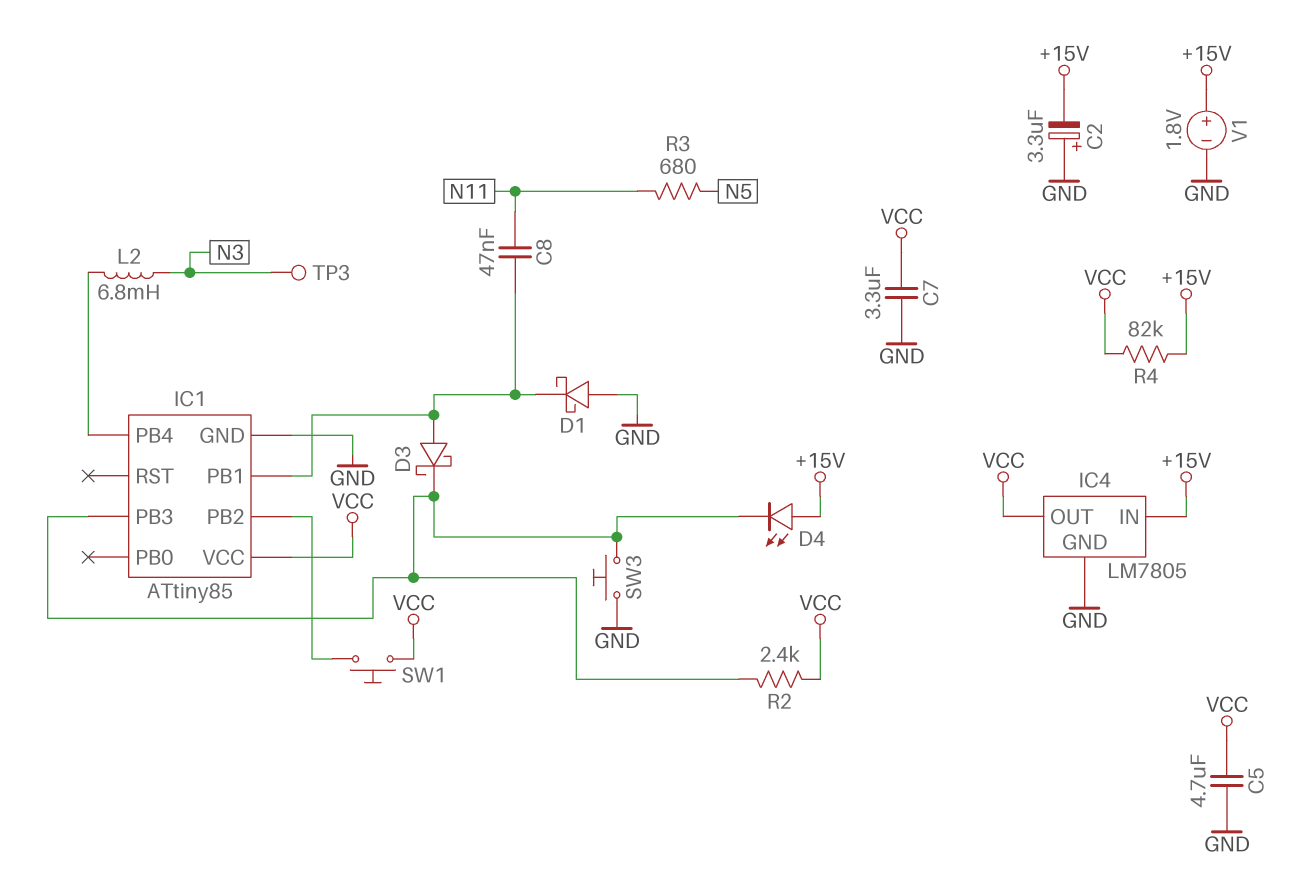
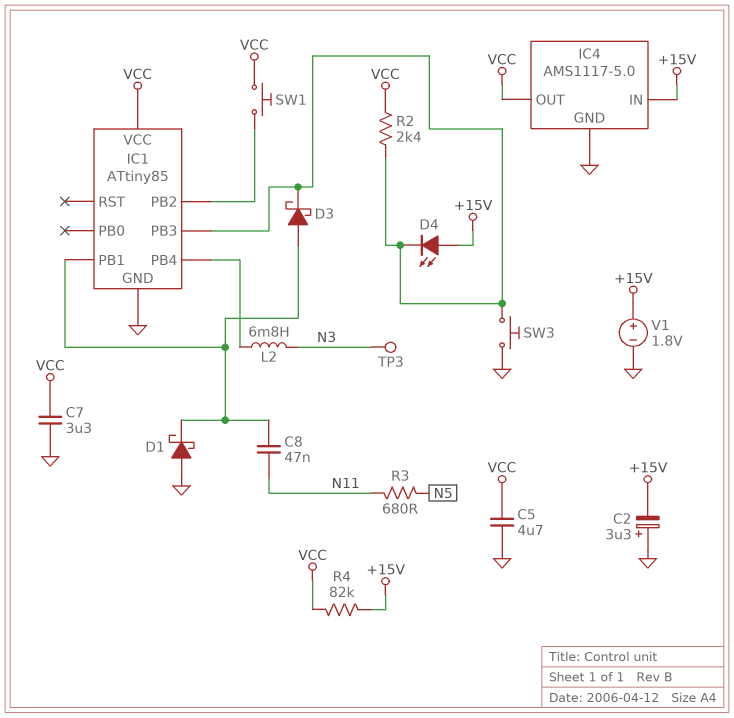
IC4: LM7805 -> AMS1117-5.0

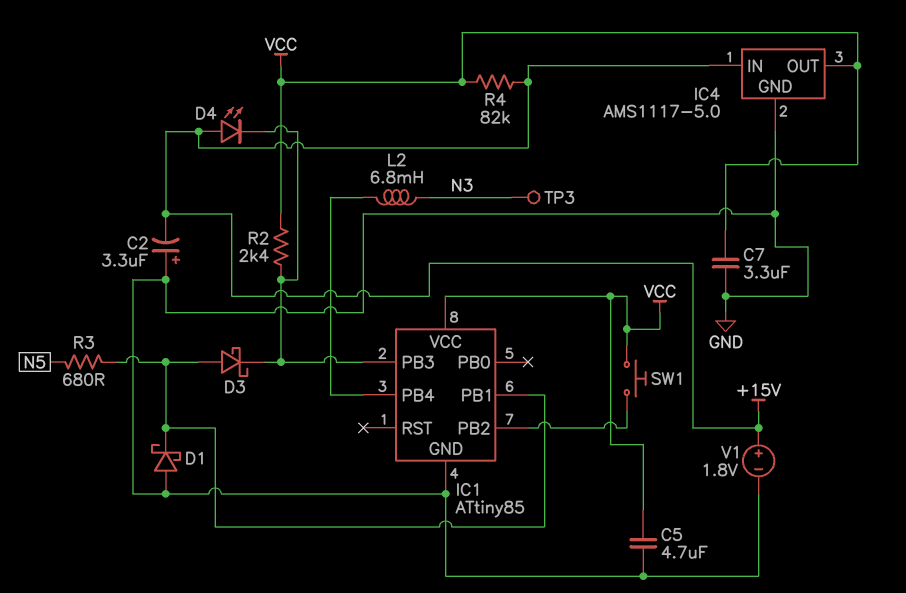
C8: 47nF (IC1/PB1, N11) -> none
R3: 680 (N5, N11) -> 680 (IC1/PB1, N5)
SW3: button (GND, IC1/PB3) -> none

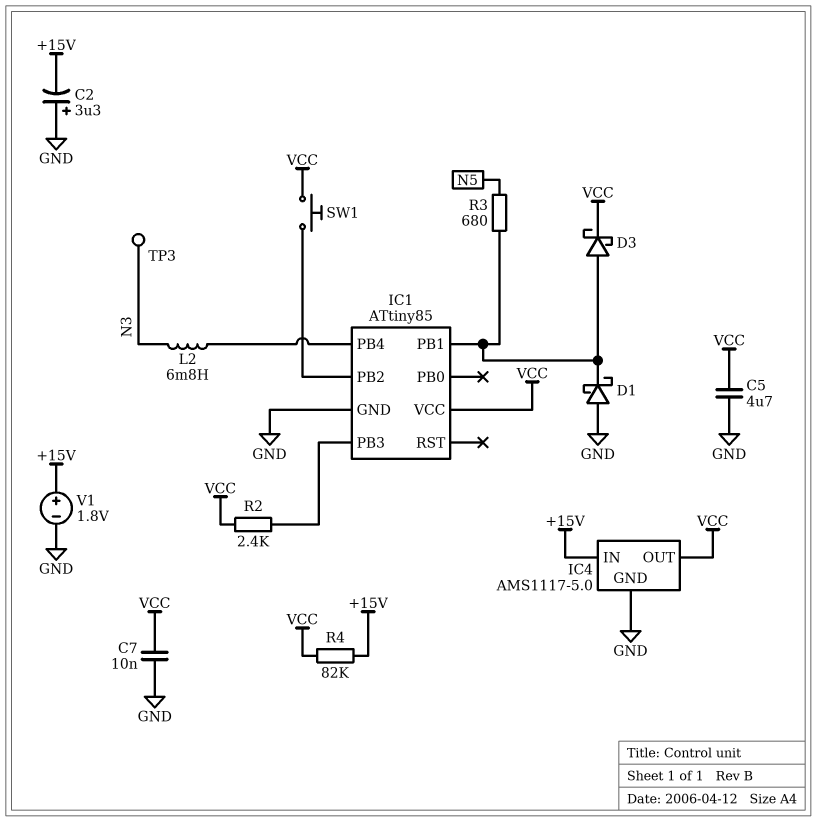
C7: 3.3uF (GND, VCC) -> 10nF (GND, VCC)
D3: schottky (A IC1/PB1, K IC1/PB3) -> schottky (A IC1/PB1, K VCC)
D4: LED (A +15V, K IC1/PB3) -> none

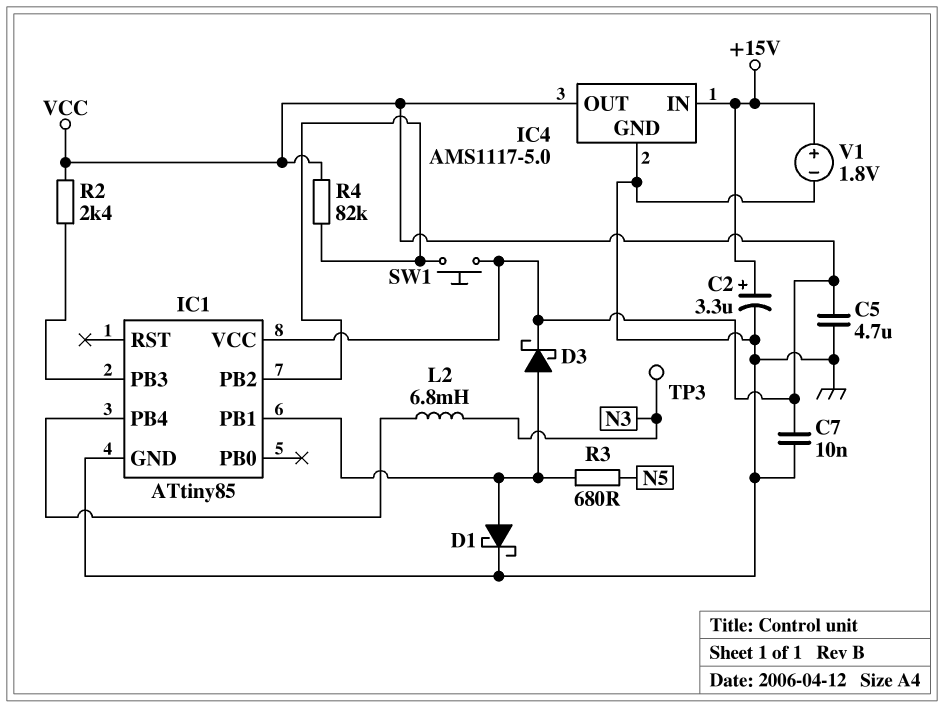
C2: 3.3uF (plus GND, minus +15V) -> 3.3uF (plus +15V, minus GND)
D1: schottky (A GND, K IC1/PB1) -> schottky (A IC1/PB1, K GND)
R4: 82k (+15V, VCC) -> 82k (IC1/PB2, VCC)

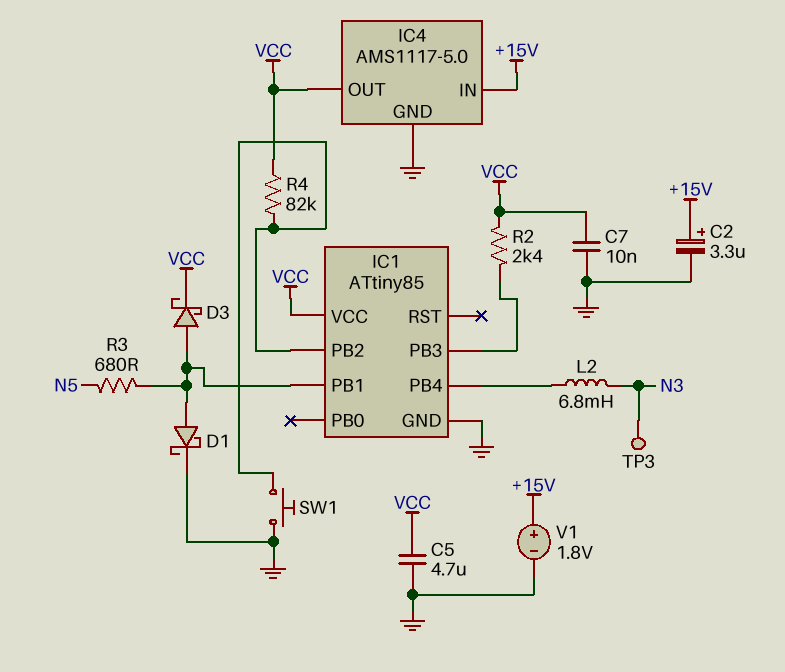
SW1: button (IC1/PB2, VCC) -> button (GND, IC1/PB2)

